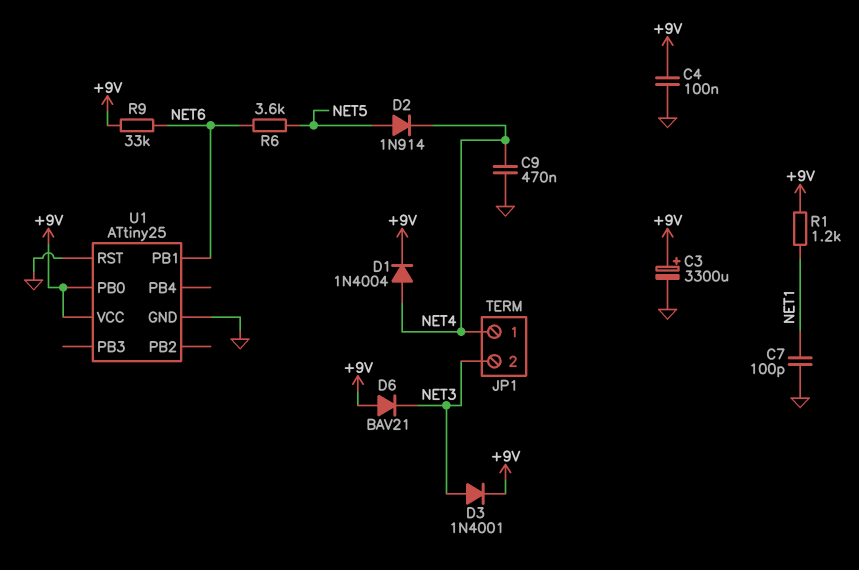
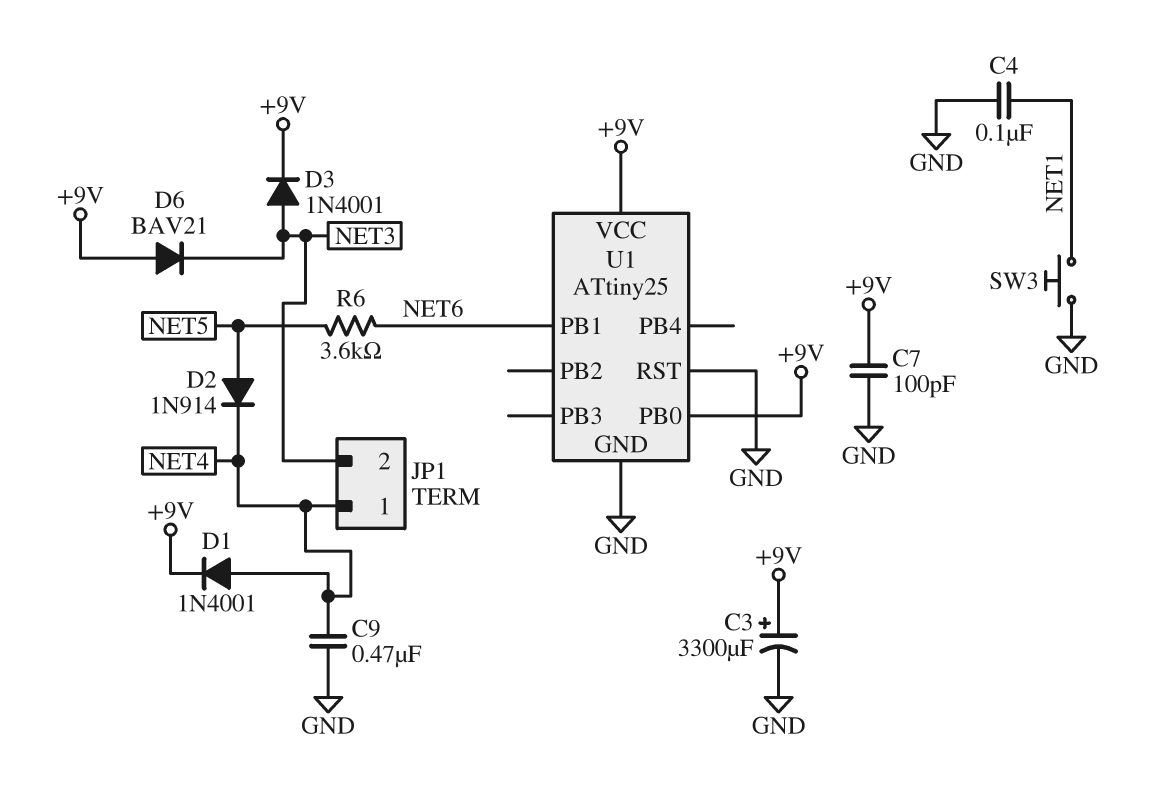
C4: 100nF (+9V, GND) -> 100nF (GND, NET1)
C7: 100pF (GND, NET1) -> 100pF (+9V, GND)
D1: diode 1N4004 (A NET4, K +9V) -> diode 1N4001 (A NET4, K +9V)
R1: 1.2k (+9V, NET1) -> none
R9: 33k (+9V, NET6) -> none
SW3: none -> button (GND, NET1)

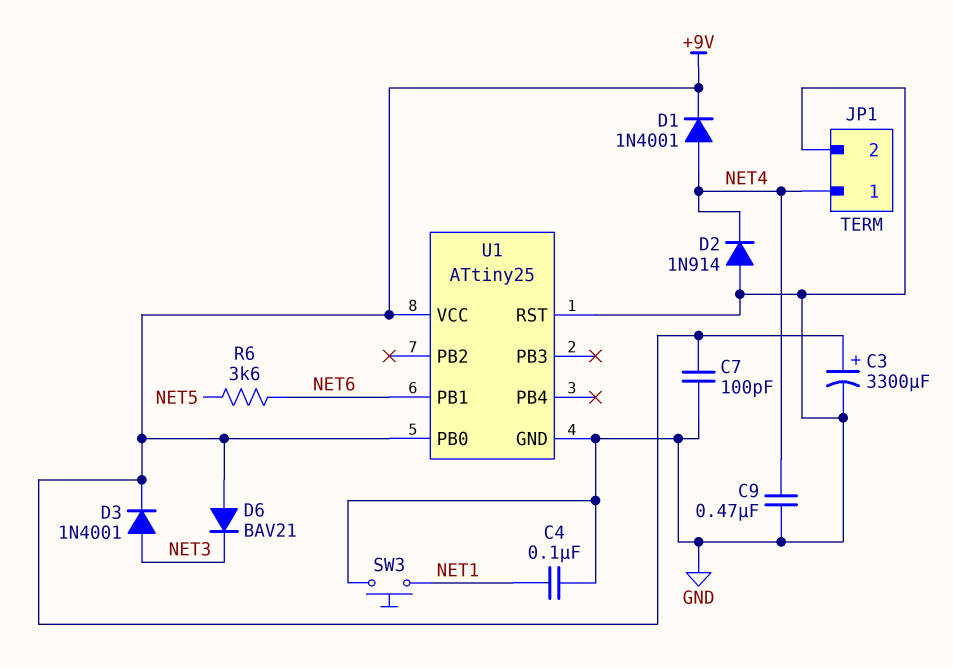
D2: diode 1N914 (A NET5, K NET4) -> diode 1N914 (A GND, K NET4)
JP1 pin 2: NET3 -> GND

